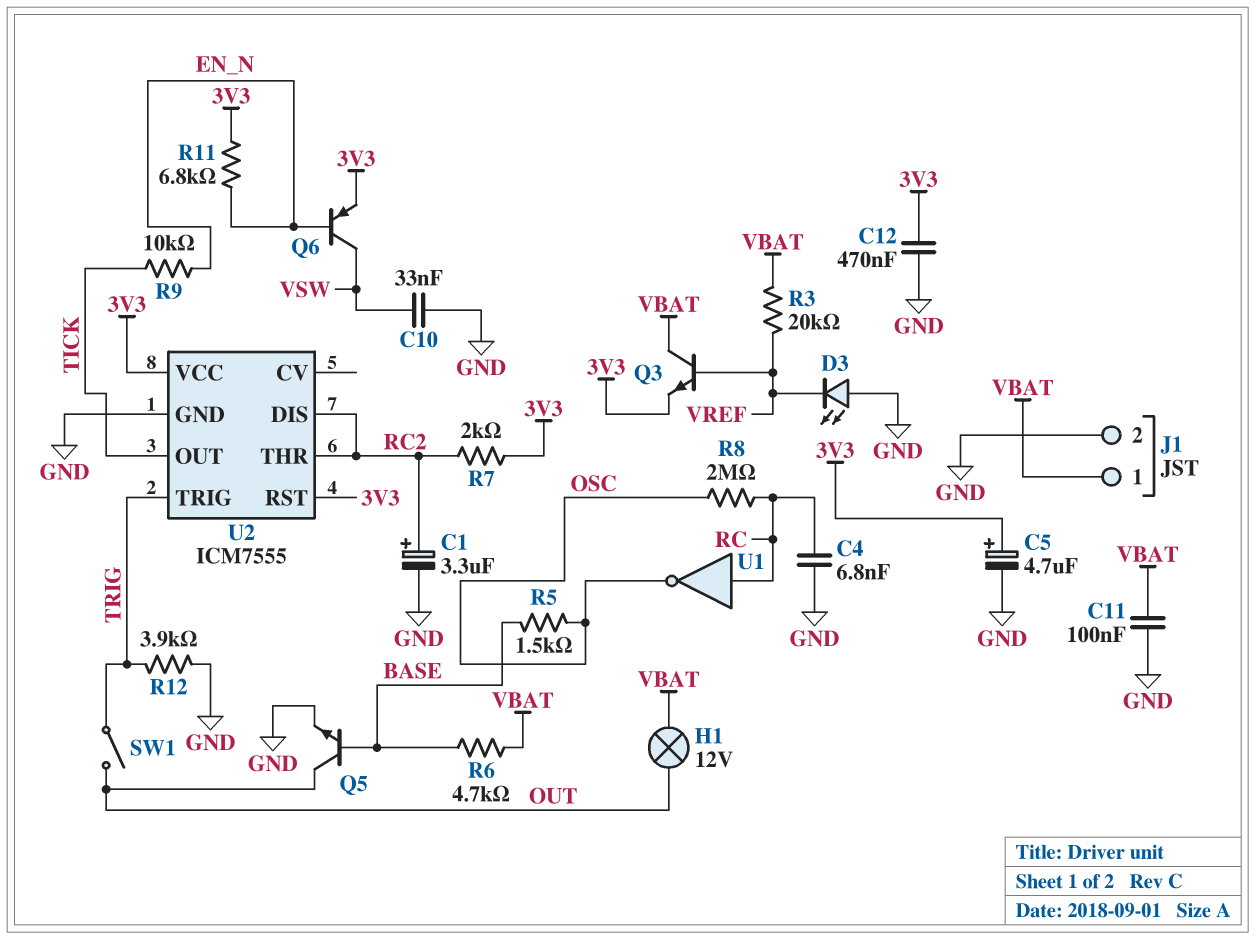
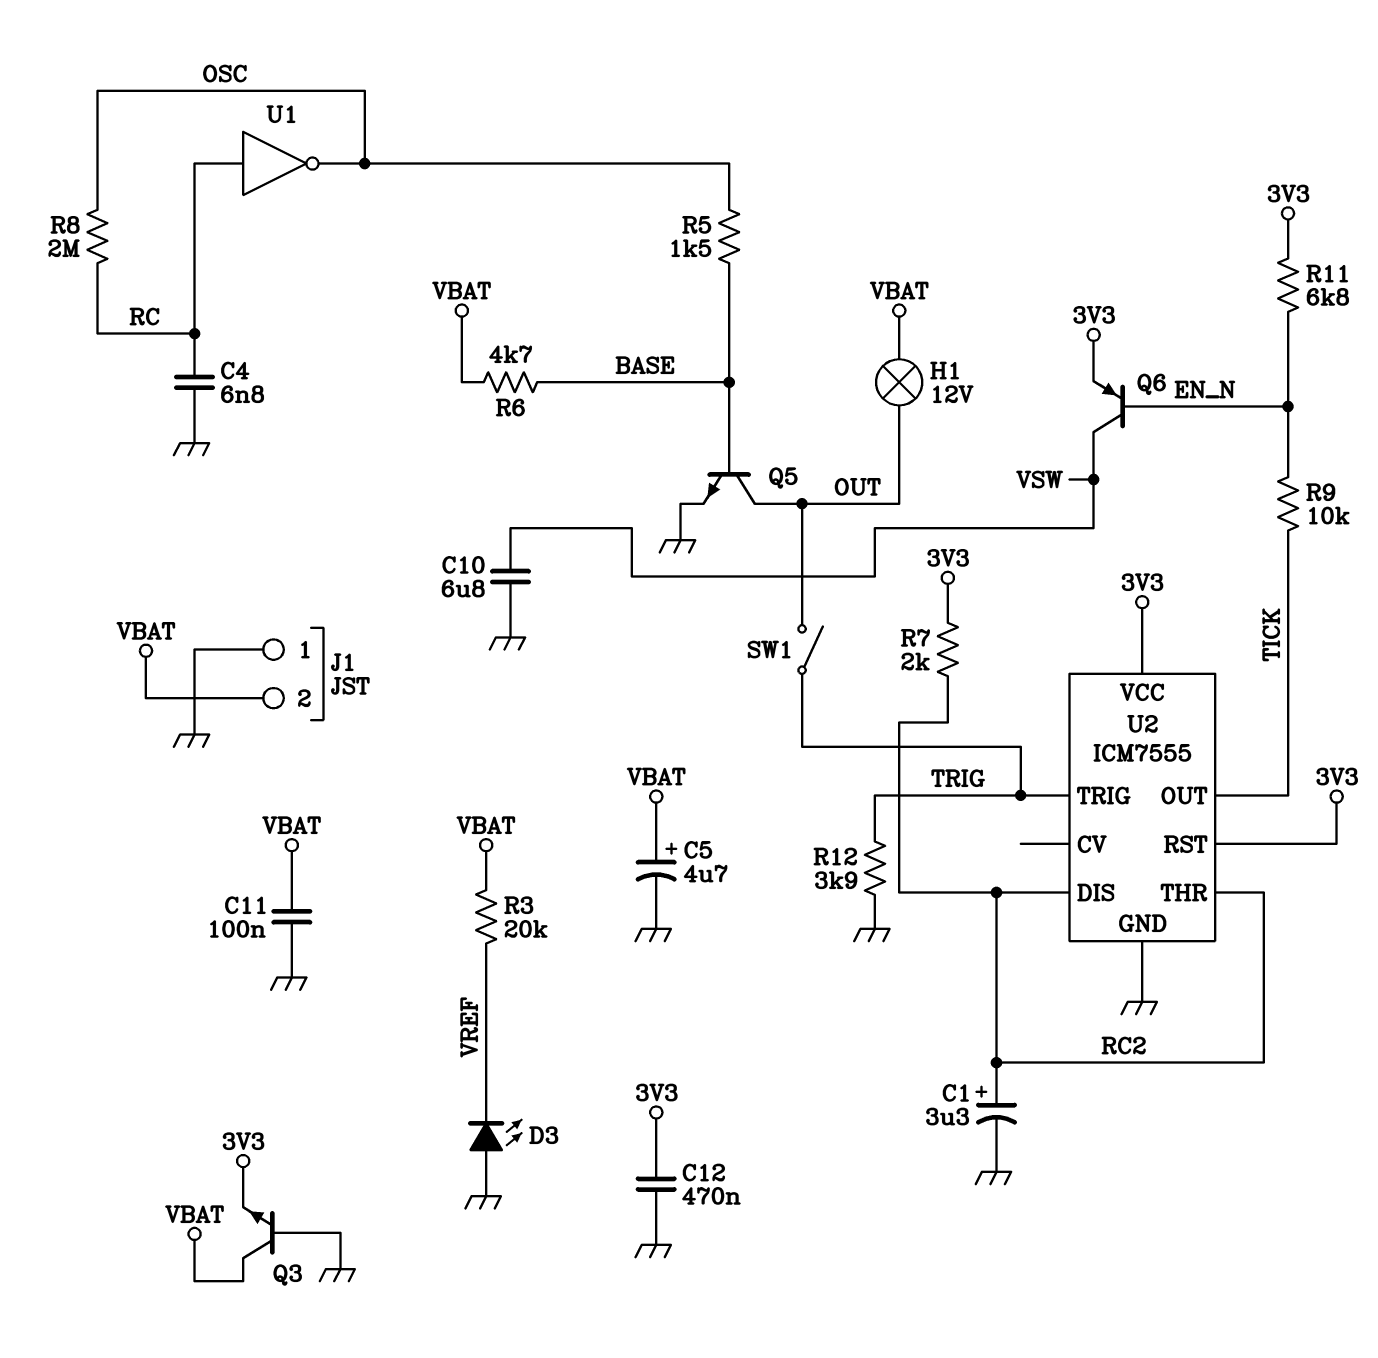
C5: 4.7uF (plus 3V3, minus GND) -> 4.7uF (plus VBAT, minus GND)
C10: 33nF (GND, VSW) -> 6.8uF (GND, VSW)
J1 pin 1: VBAT -> GND
J1 pin 2: GND -> VBAT
Q3: NPN (B VREF, C VBAT, E 3V3) -> NPN (B GND, C VBAT, E 3V3)

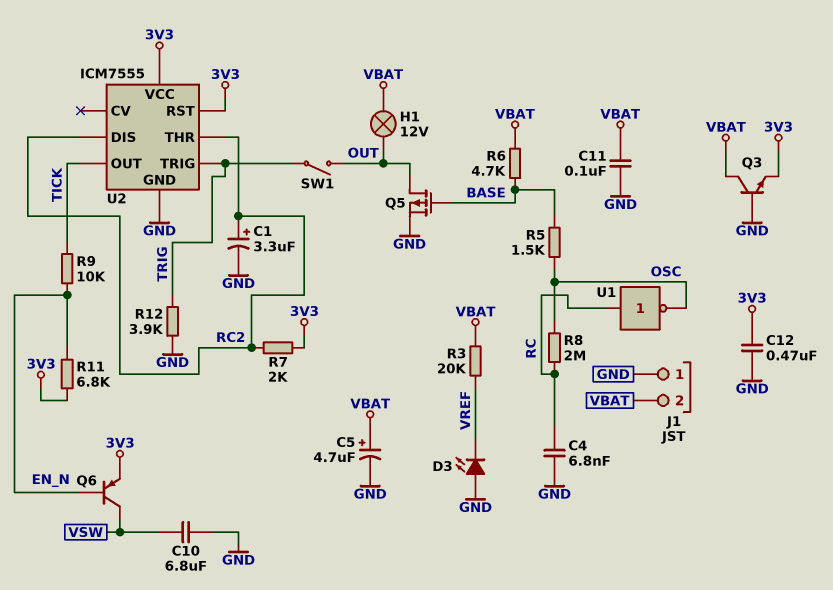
Q5: NPN (B BASE, C OUT, E GND) -> PMOS (G BASE, D OUT, S GND)

